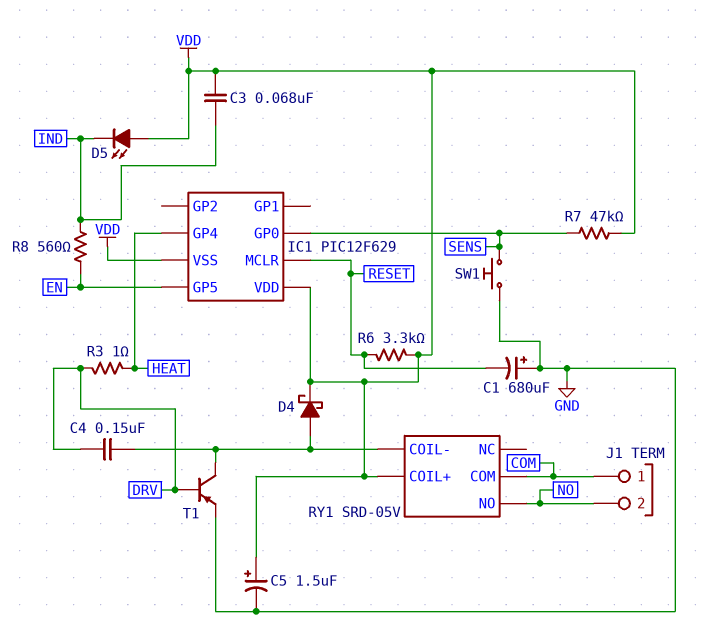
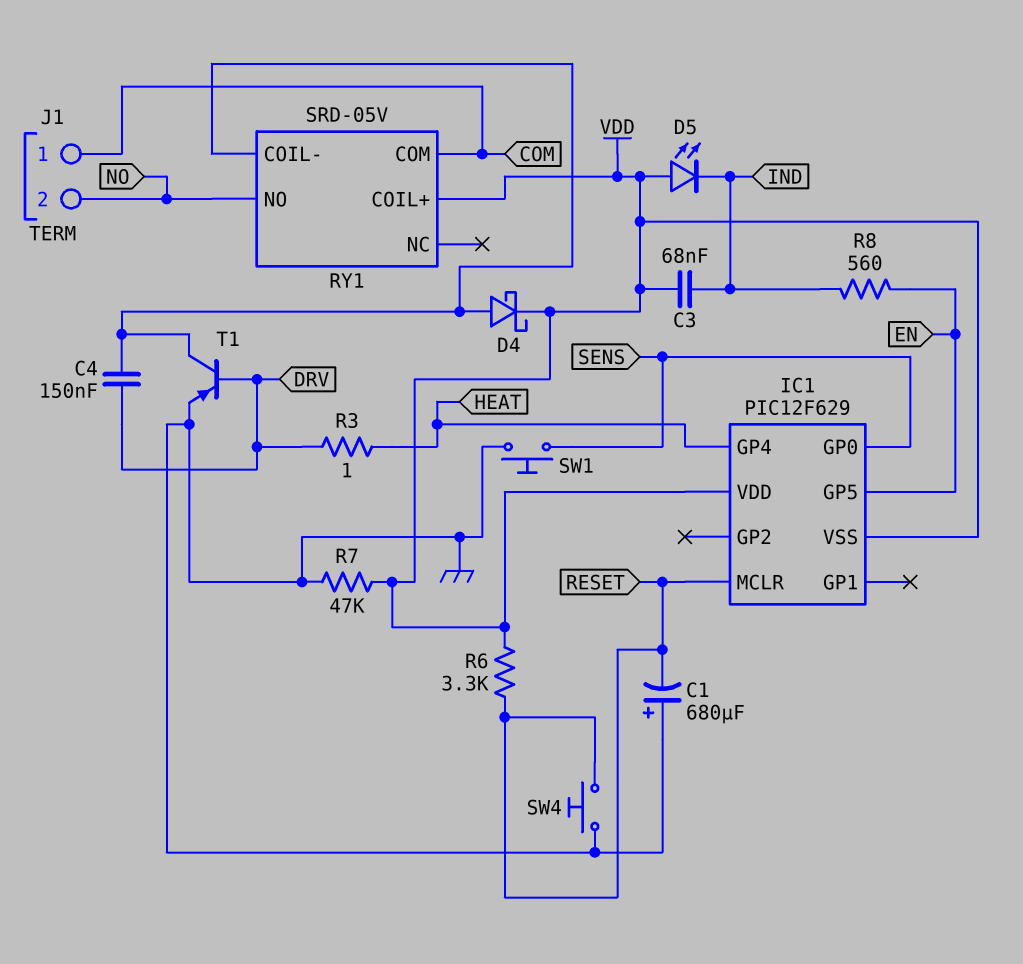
C5: 1.5uF (plus VDD, minus GND) -> none
R7: 47k (SENS, VDD) -> 47k (GND, VDD)
SW4: none -> button (GND, RESET)

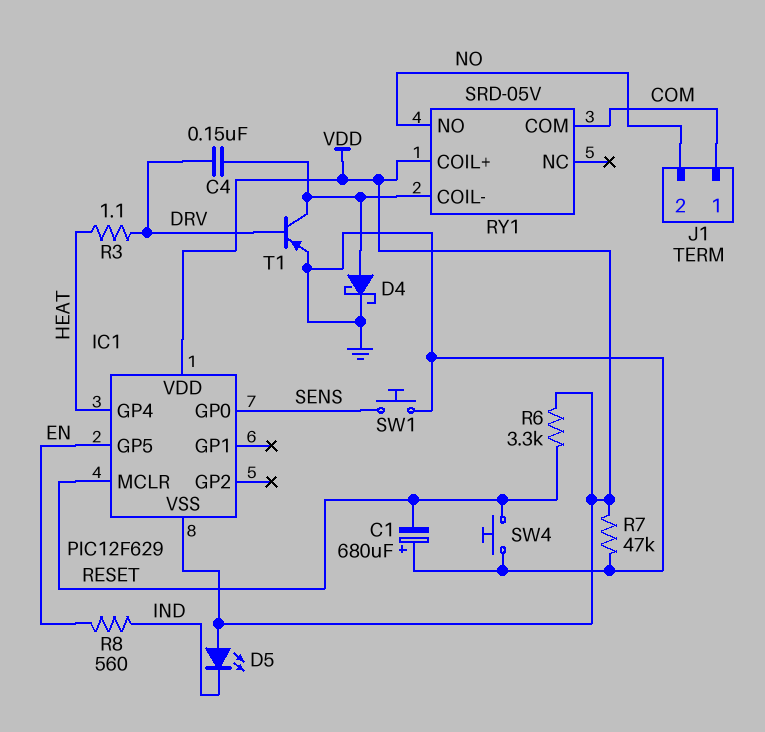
C3: 68nF (IND, VDD) -> none
D4: schottky (A RY1/COIL-, K VDD) -> schottky (A RY1/COIL-, K GND)
R3: 1 (DRV, HEAT) -> 1.1 (DRV, HEAT)

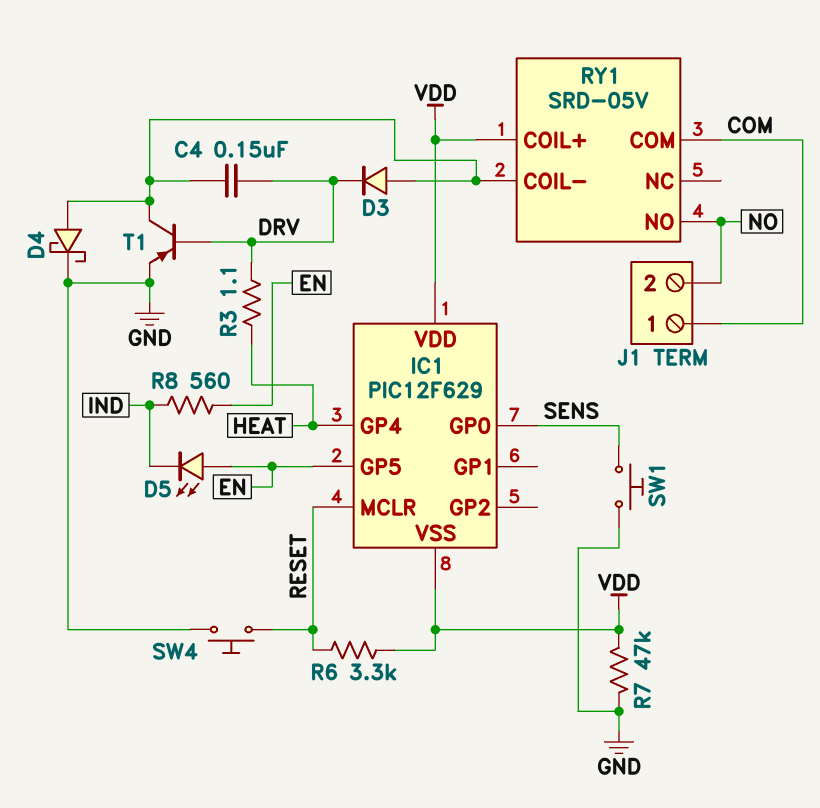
C1: 680uF (plus GND, minus RESET) -> none
D3: none -> diode (A RY1/COIL-, K DRV)
D5: LED (A VDD, K IND) -> LED (A EN, K IND)

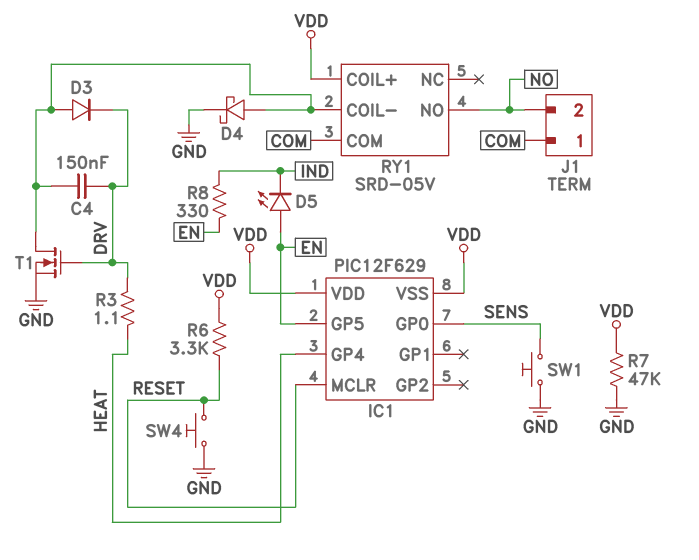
R8: 560 (EN, IND) -> 330 (EN, IND)
T1: PNP (B DRV, C RY1/COIL-, E GND) -> NMOS (G DRV, D RY1/COIL-, S GND)

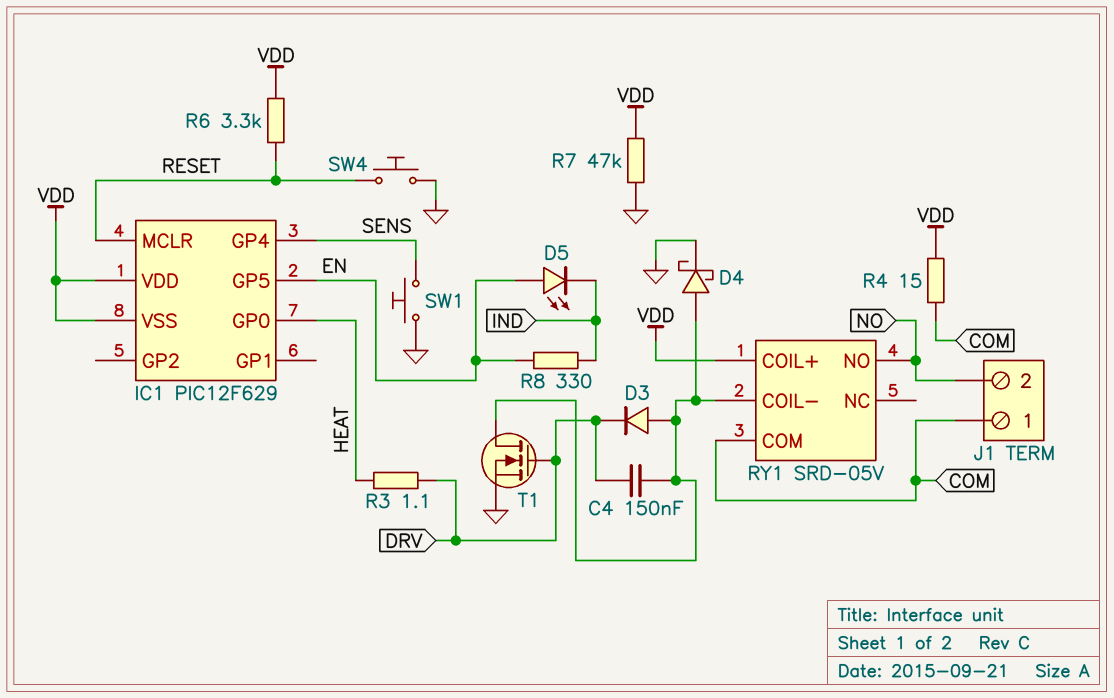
IC1 pin GP0: SENS -> HEAT
IC1 pin GP4: HEAT -> SENS
R4: none -> 15 (COM, VDD)

